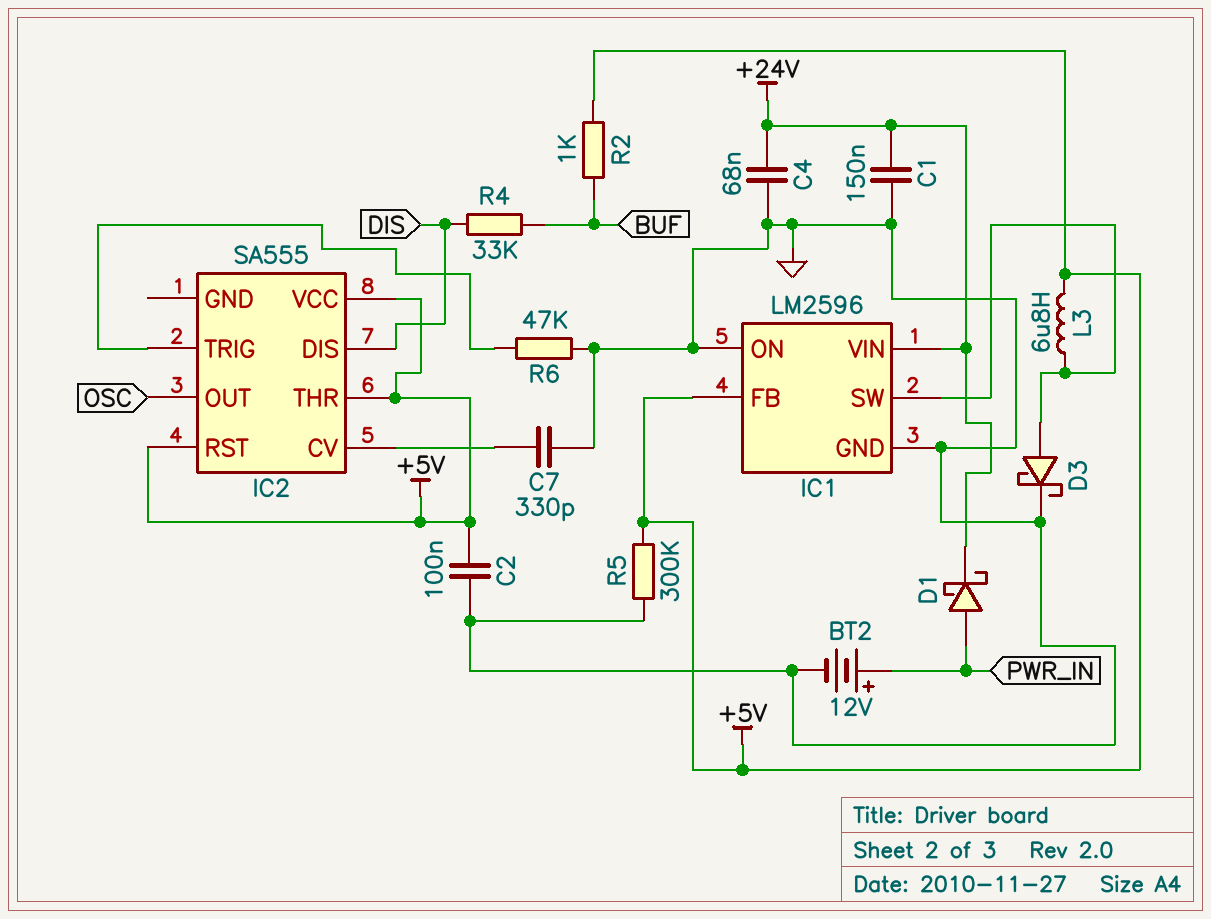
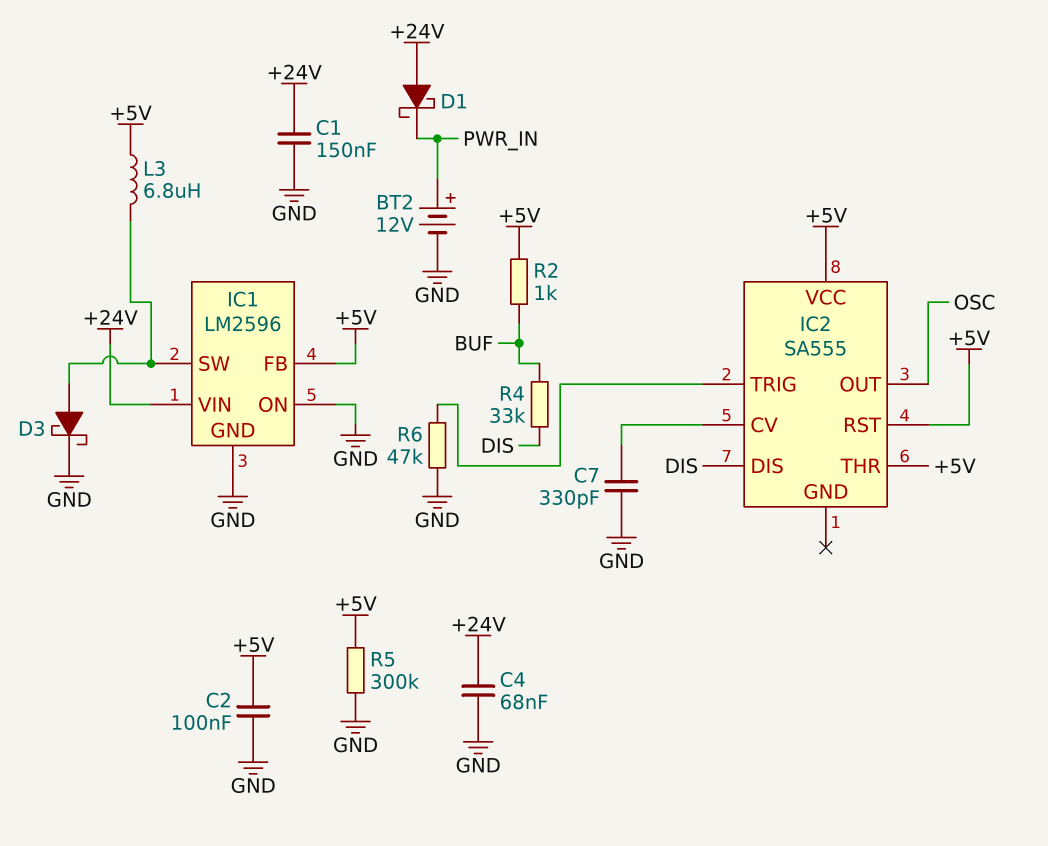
D1: schottky (A PWR_IN, K +24V) -> schottky (A +24V, K PWR_IN)

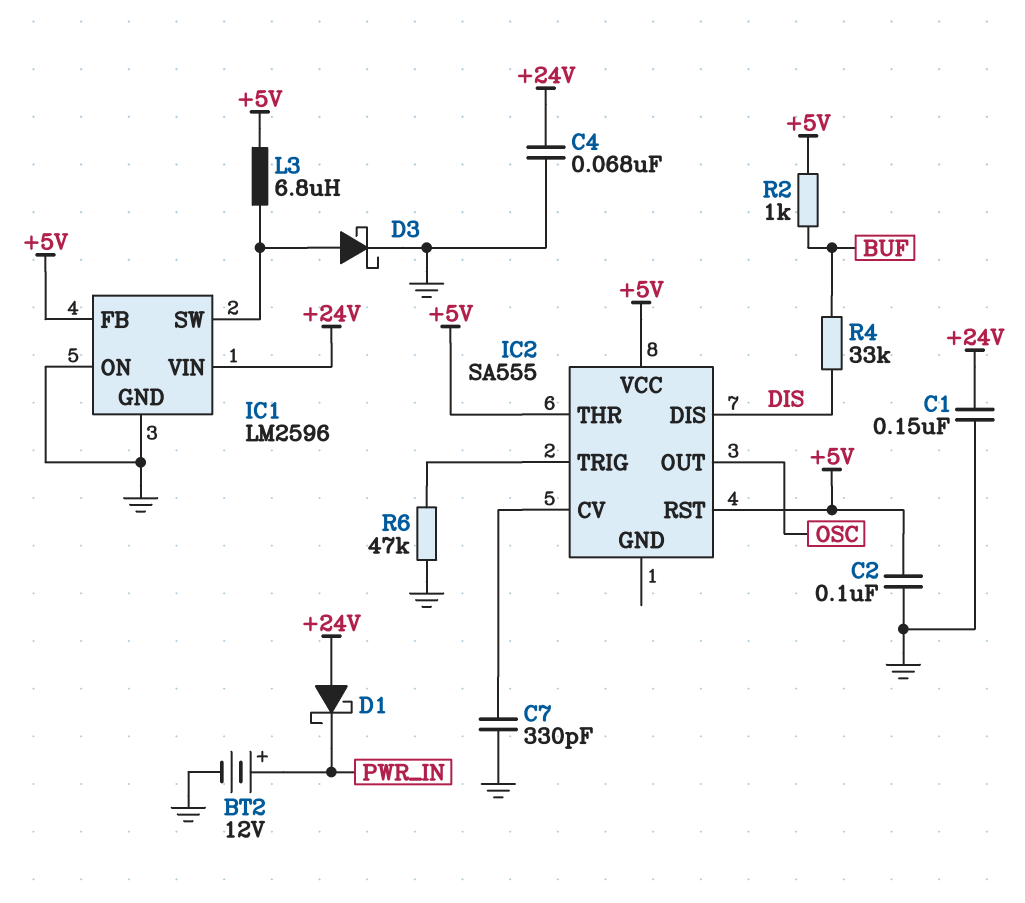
R5: 300k (+5V, GND) -> none

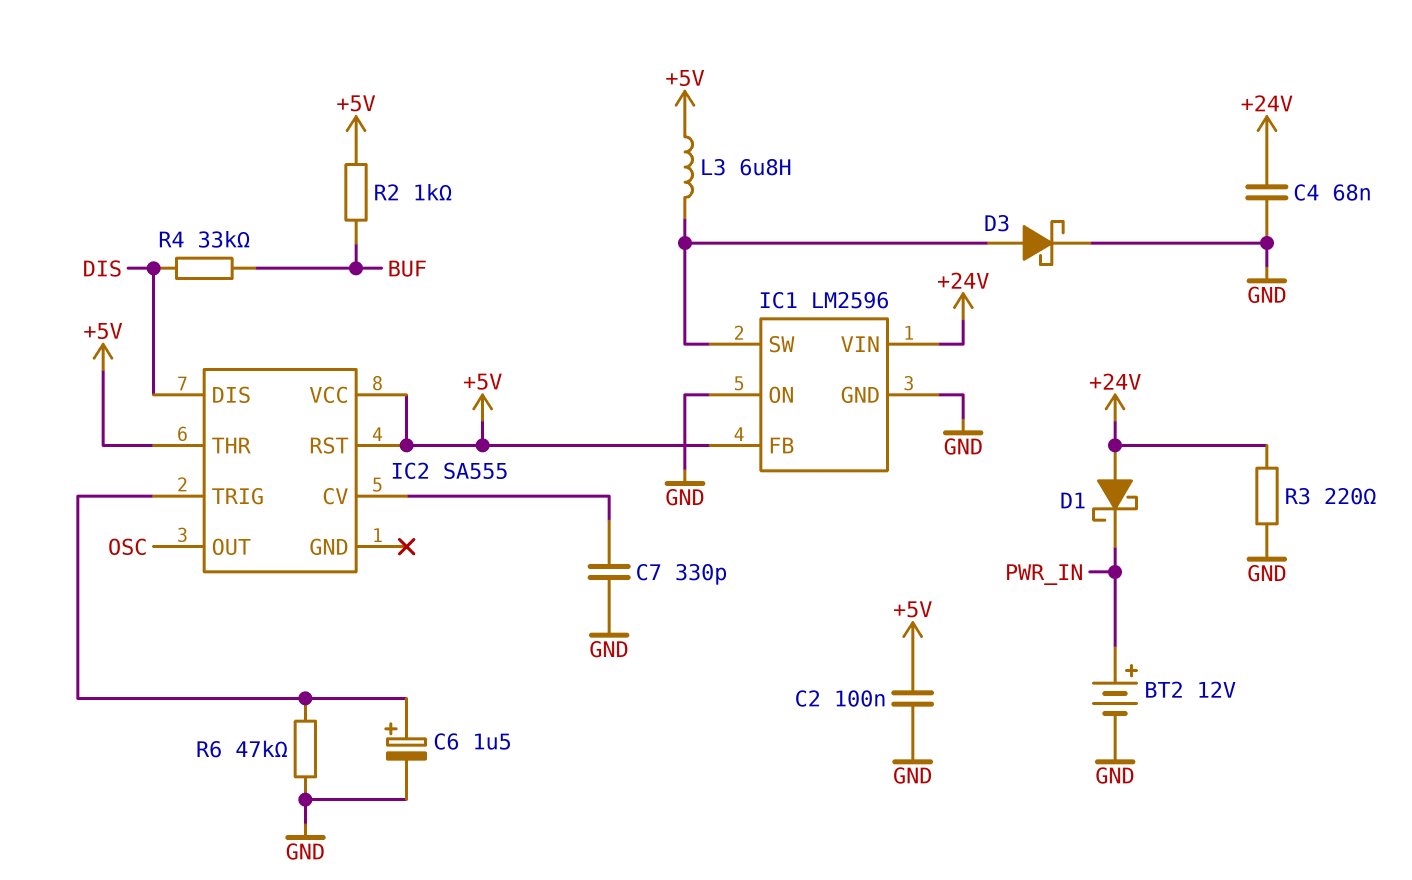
C1: 150nF (+24V, GND) -> none
C6: none -> 1.5uF (plus IC2/TRIG, minus GND)
R3: none -> 220 (+24V, GND)

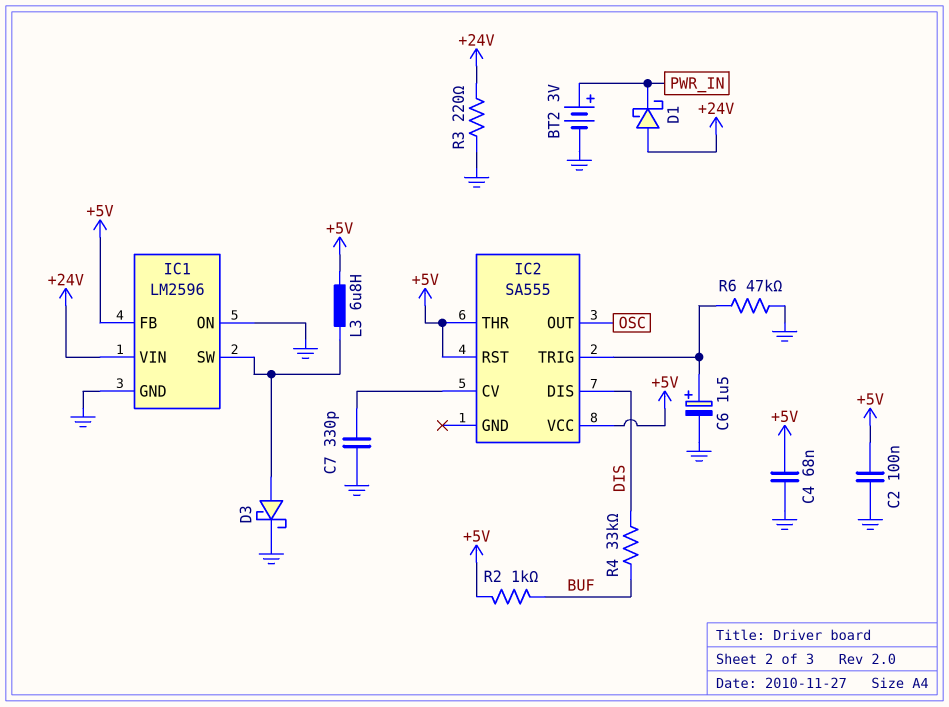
BT2: 12V (plus PWR_IN, minus GND) -> 3V (plus PWR_IN, minus GND)
C4: 68nF (+24V, GND) -> 68nF (+5V, GND)

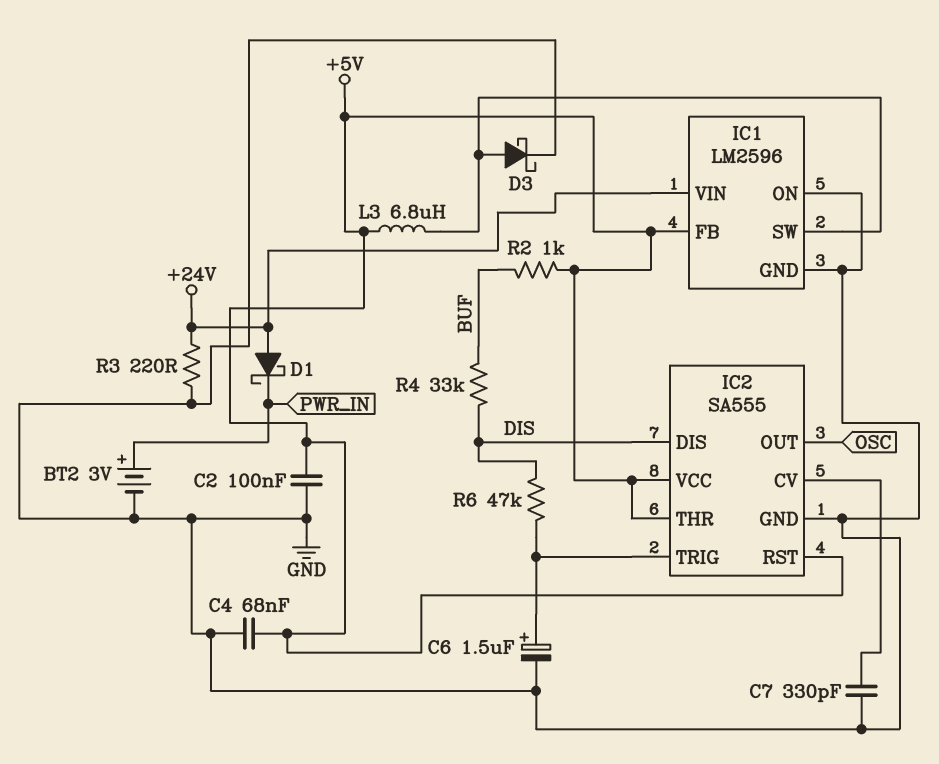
IC2 pin GND: none -> GND
R6: 47k (GND, IC2/TRIG) -> 47k (DIS, IC2/TRIG)

